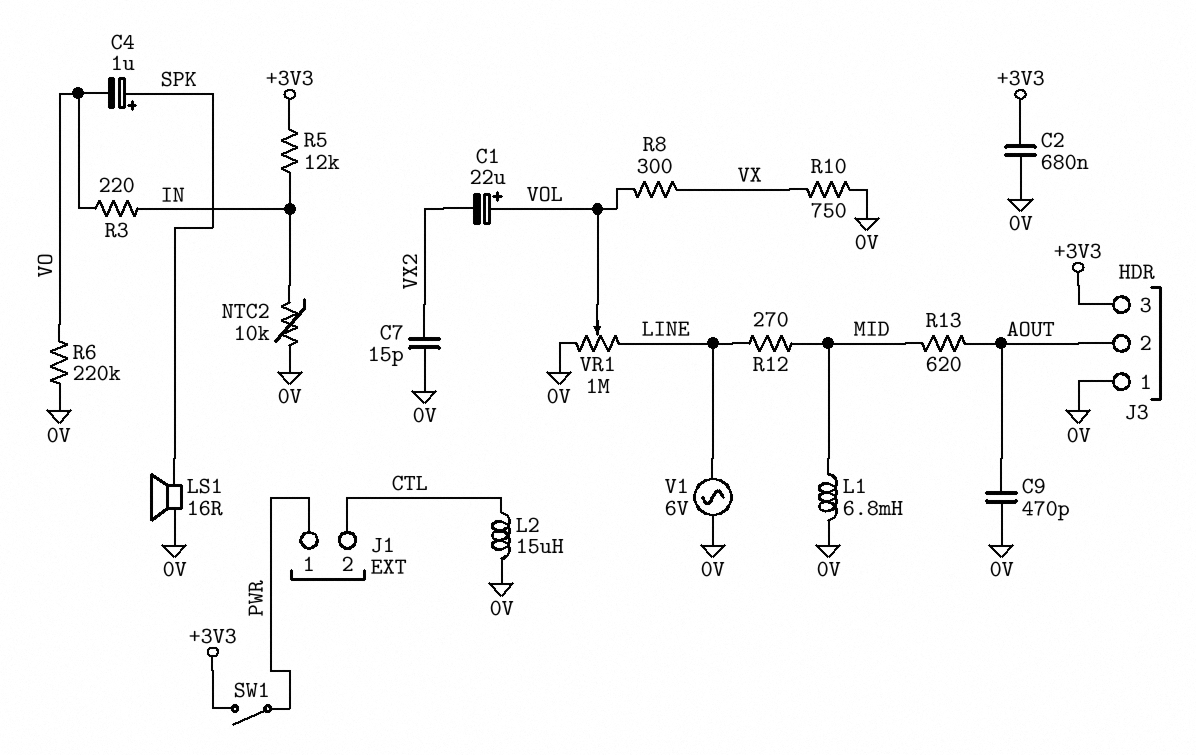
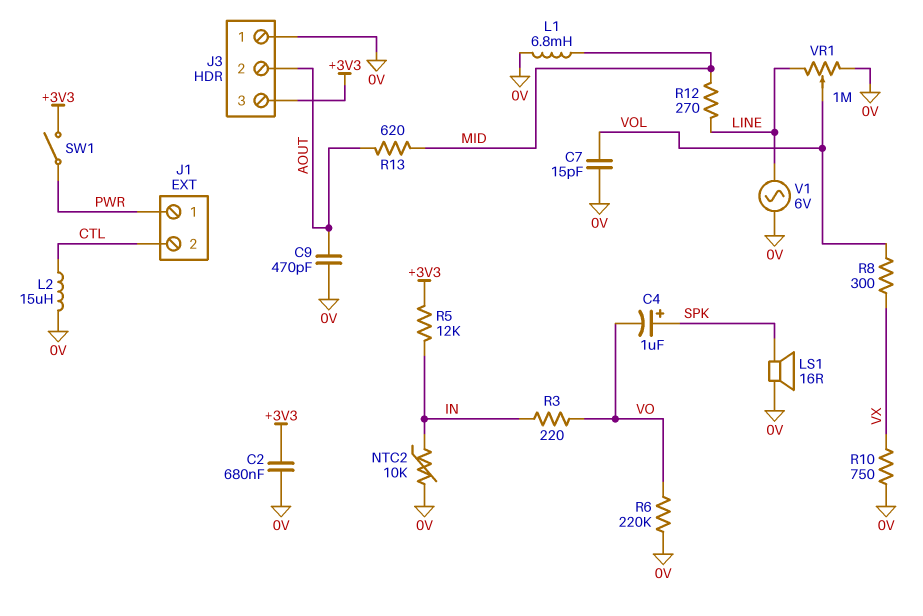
C1: 22uF (plus VOL, minus VX2) -> none
C7: 15pF (0V, VX2) -> 15pF (0V, VOL)

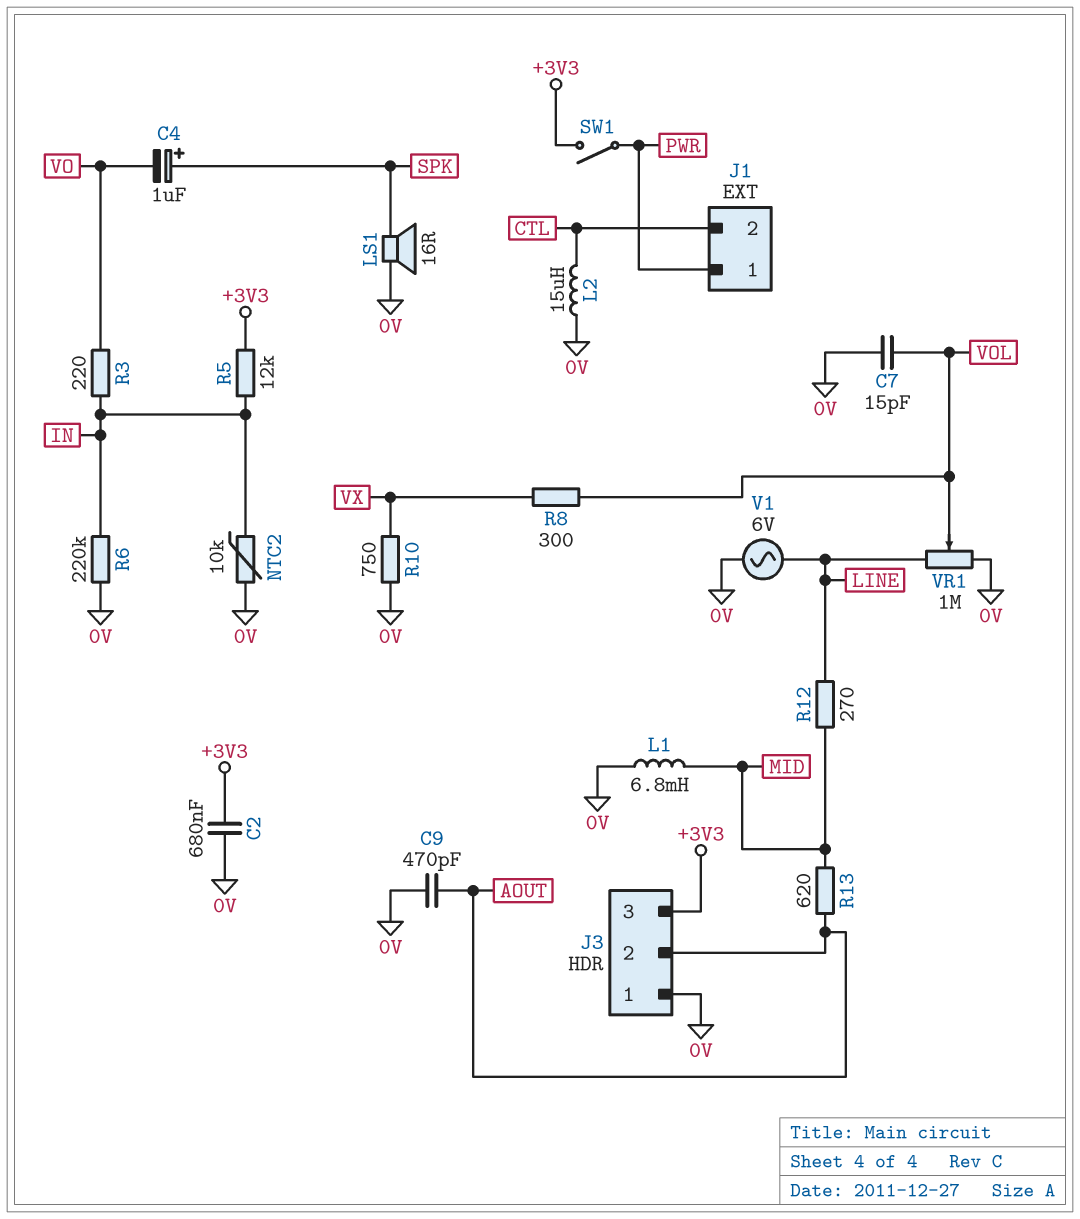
R6: 220k (0V, VO) -> 220k (0V, IN)

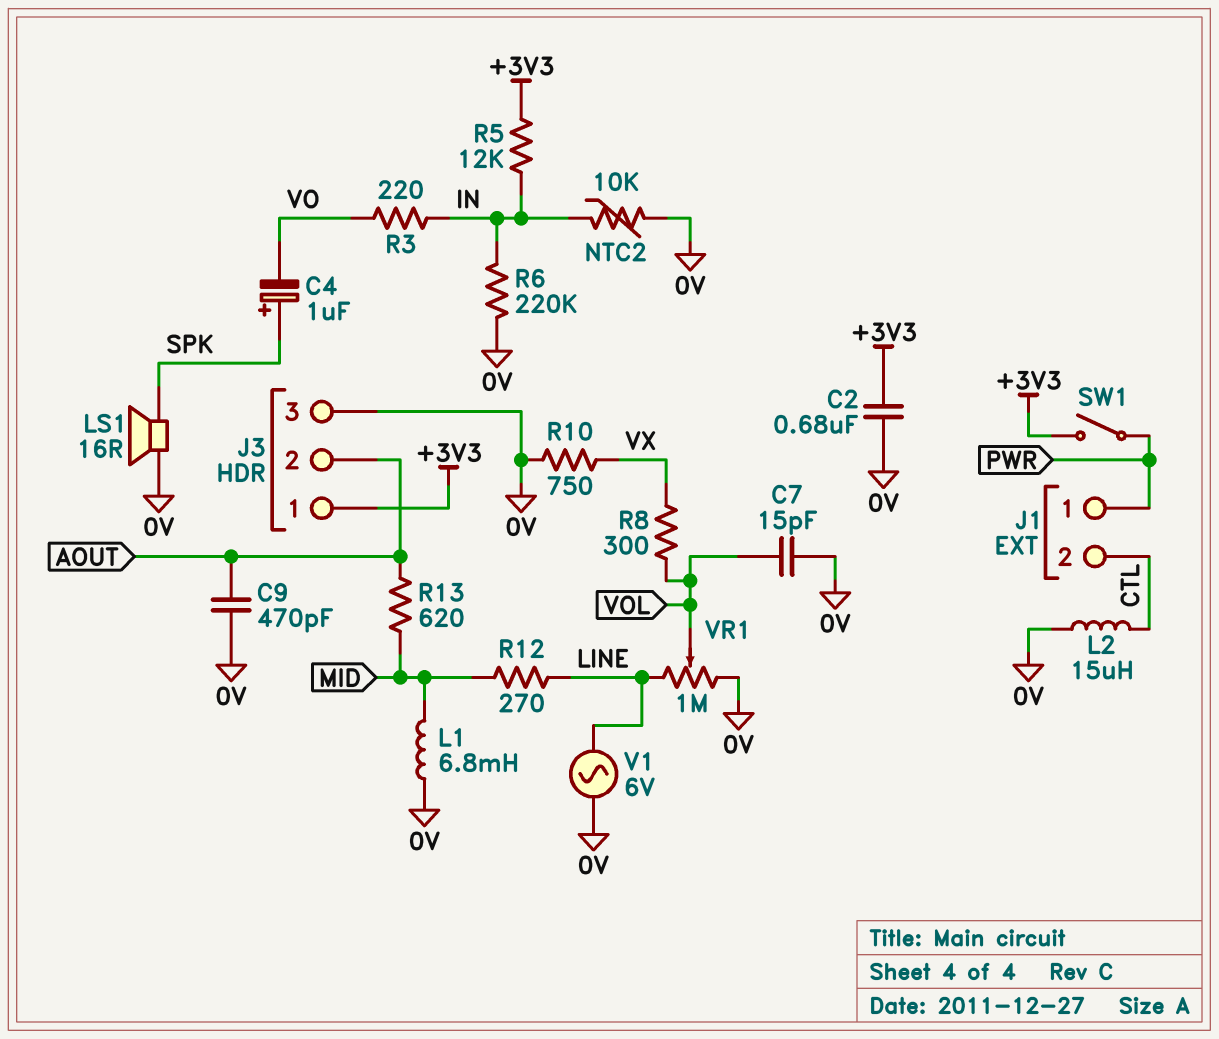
J3 pin 1: 0V -> +3V3
J3 pin 3: +3V3 -> 0V

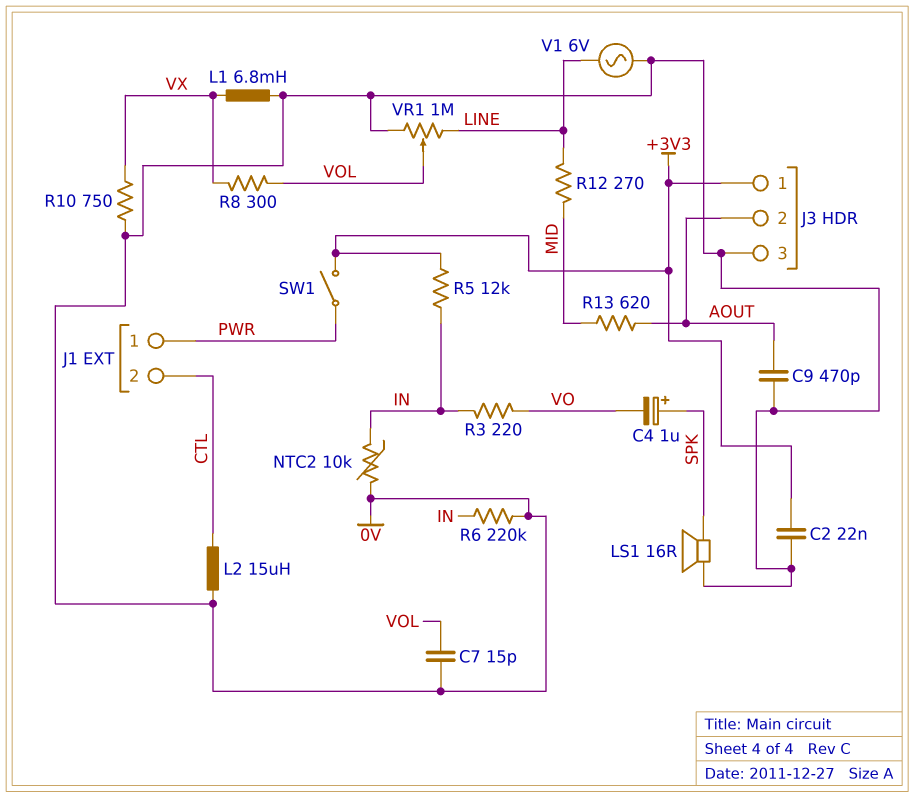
C2: 680nF (+3V3, 0V) -> 22nF (+3V3, 0V)
L1: 6.8mH (0V, MID) -> 6.8mH (0V, VX)

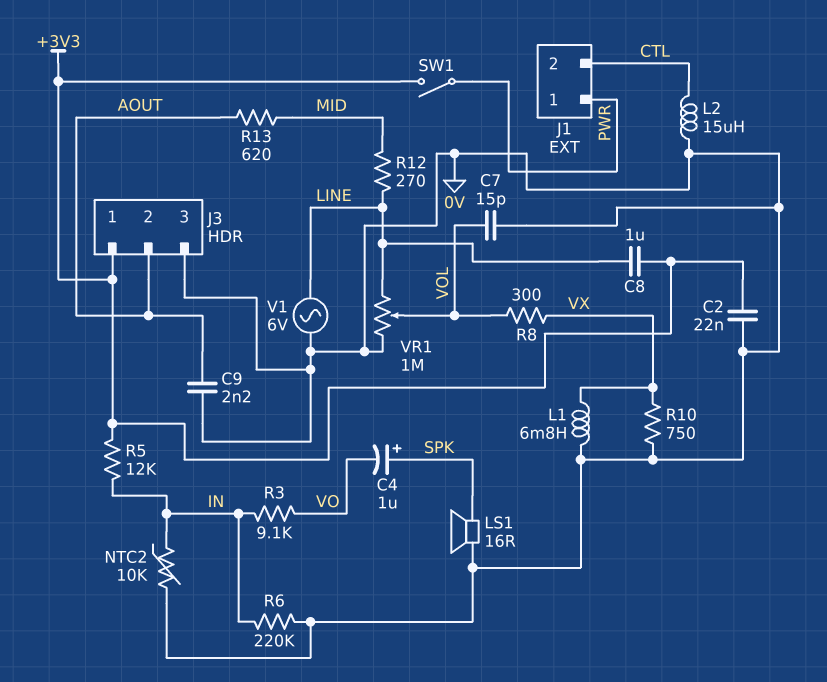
C8: none -> 1uF (+3V3, LINE)
C9: 470pF (0V, AOUT) -> 2.2nF (0V, AOUT)
R3: 220 (IN, VO) -> 9.1k (IN, VO)

